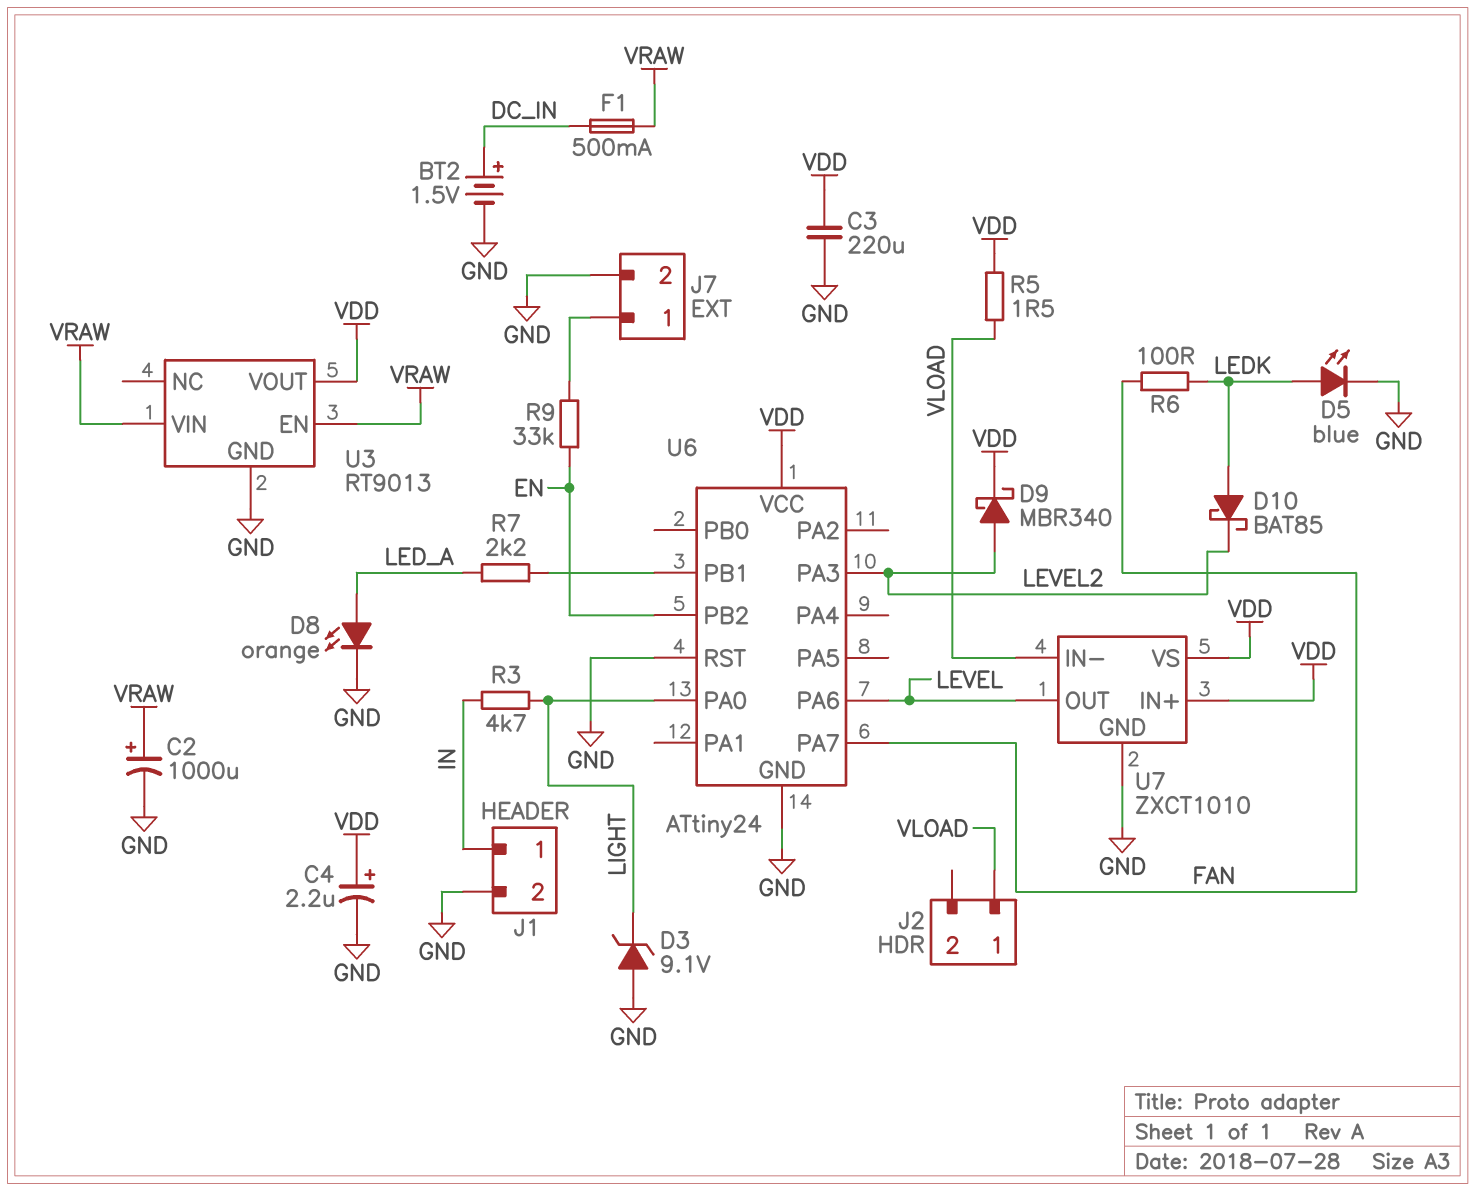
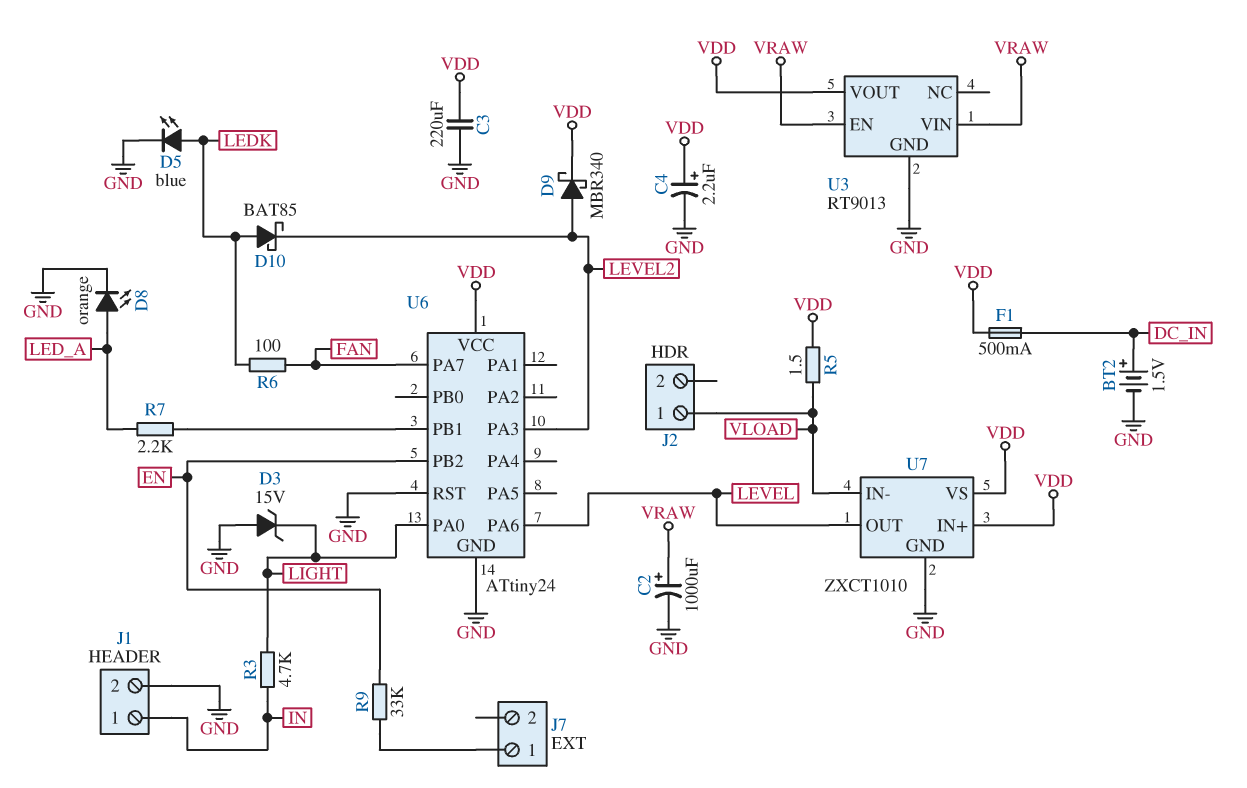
D3: zener 9.1V (A GND, K LIGHT) -> zener 15V (A GND, K LIGHT)
F1: 500mA (DC_IN, VRAW) -> 500mA (DC_IN, VDD)
J7 pin 2: GND -> none

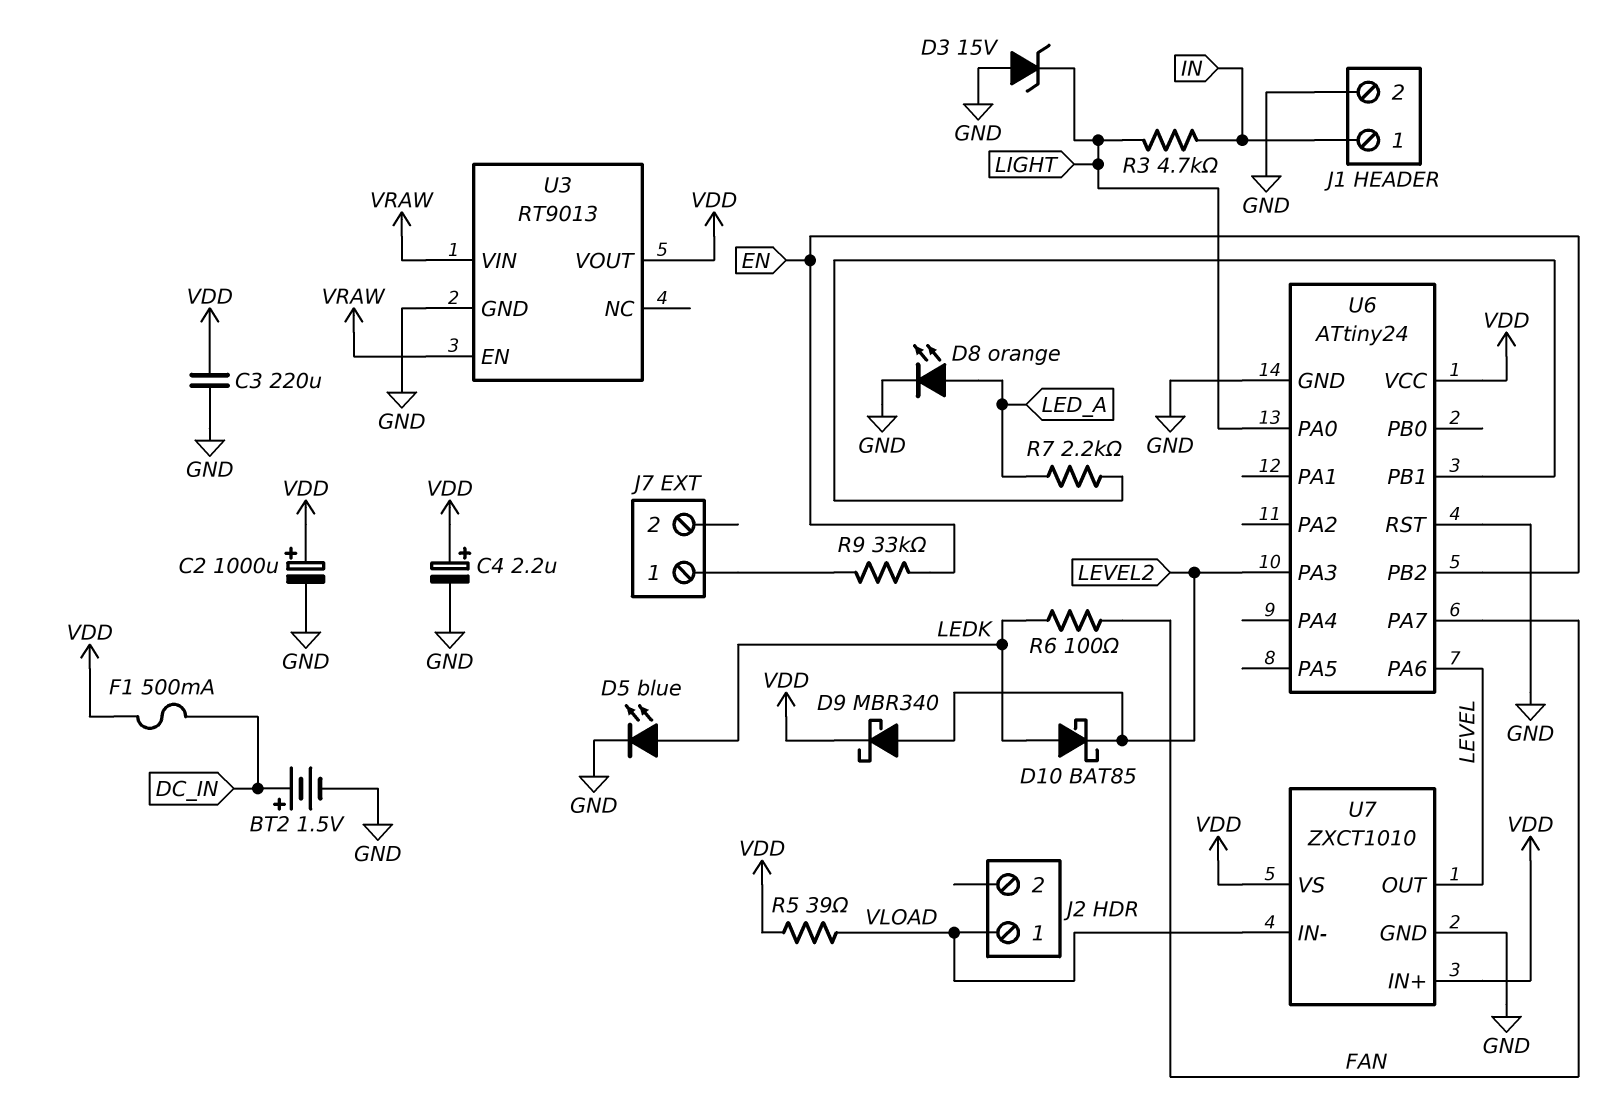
C2: 1000uF (plus VRAW, minus GND) -> 1000uF (plus VDD, minus GND)
R5: 1.5 (VDD, VLOAD) -> 39 (VDD, VLOAD)

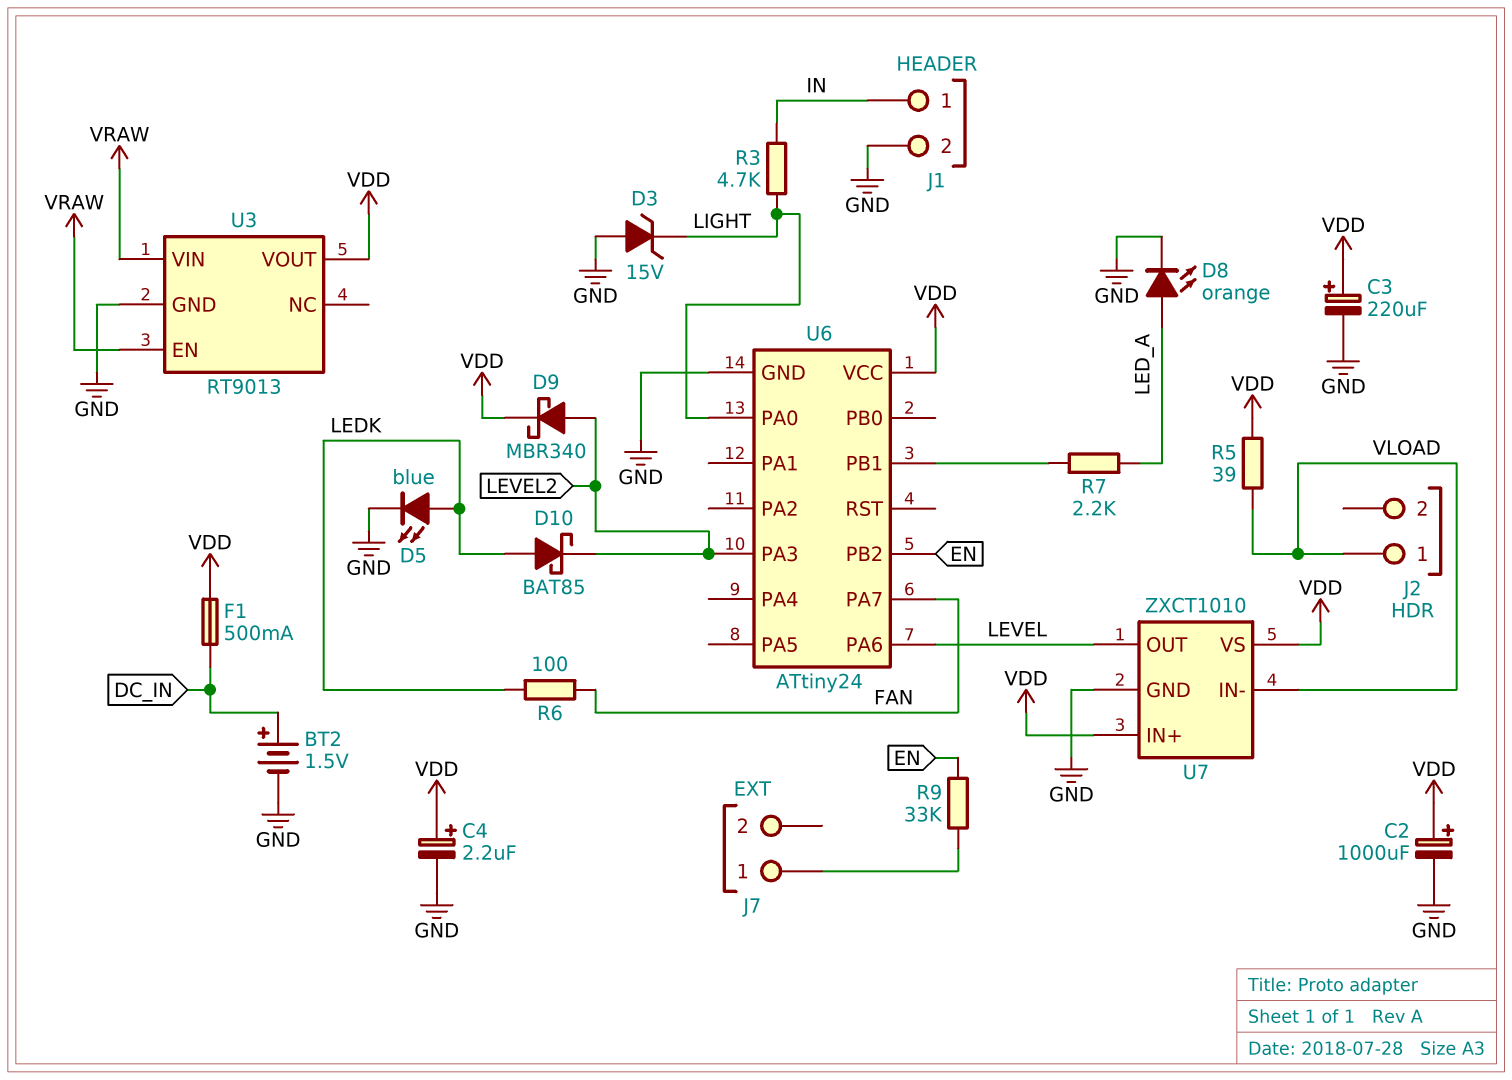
C3: 220uF (GND, VDD) -> 220uF (plus VDD, minus GND)
U6 pin RST: GND -> none

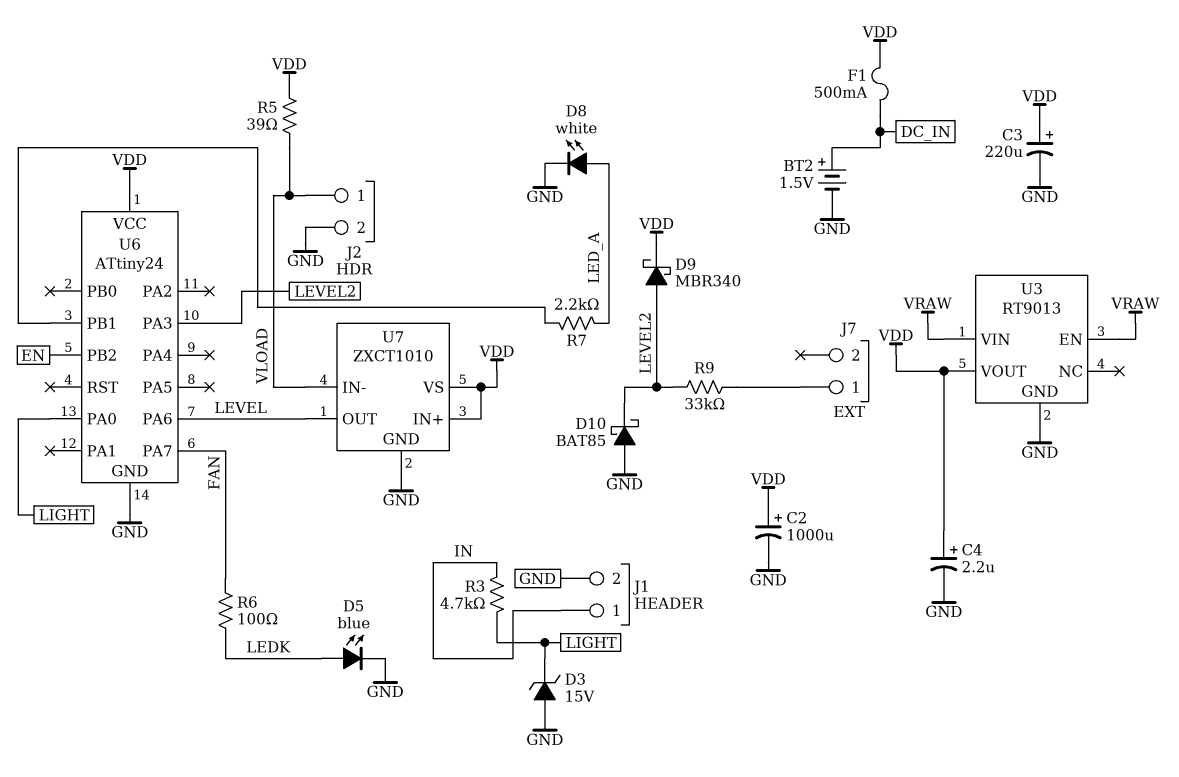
D8: LED orange (A LED_A, K GND) -> LED white (A LED_A, K GND)
D10: schottky BAT85 (A LEDK, K LEVEL2) -> schottky BAT85 (A GND, K LEVEL2)
J2 pin 2: none -> GND
R9: 33k (EN, J7/1) -> 33k (J7/1, LEVEL2)

